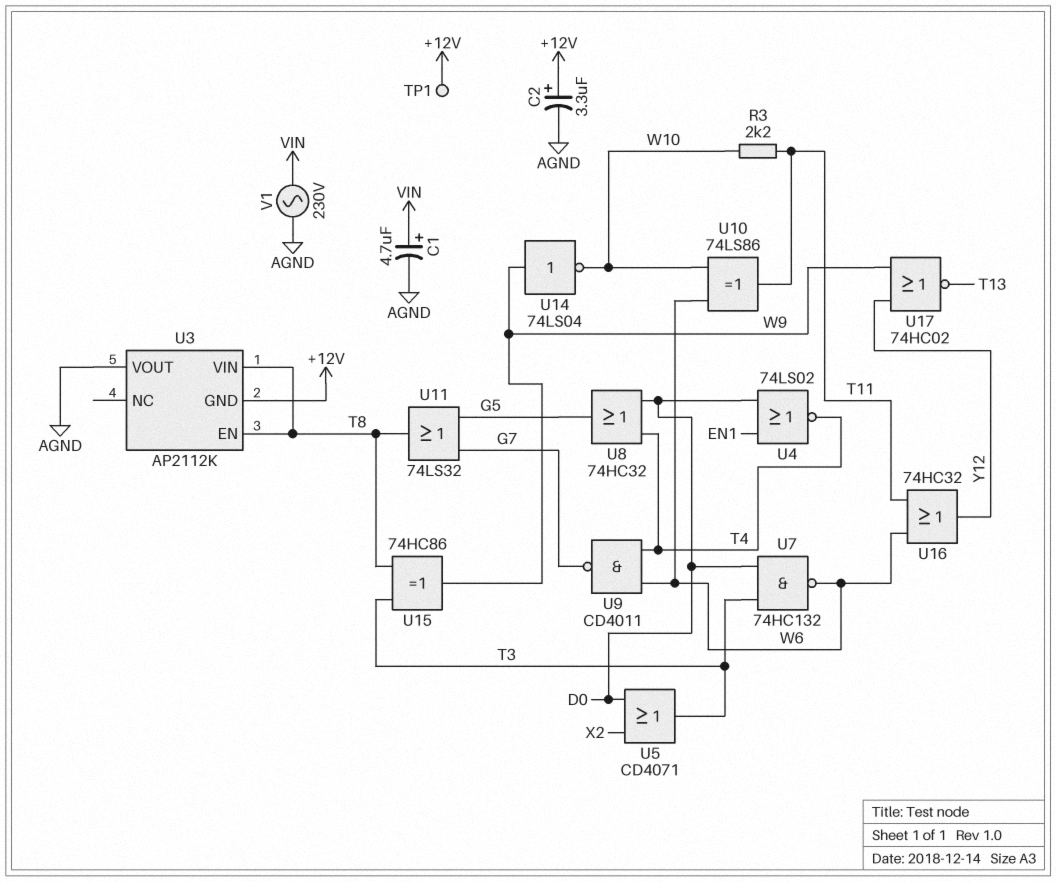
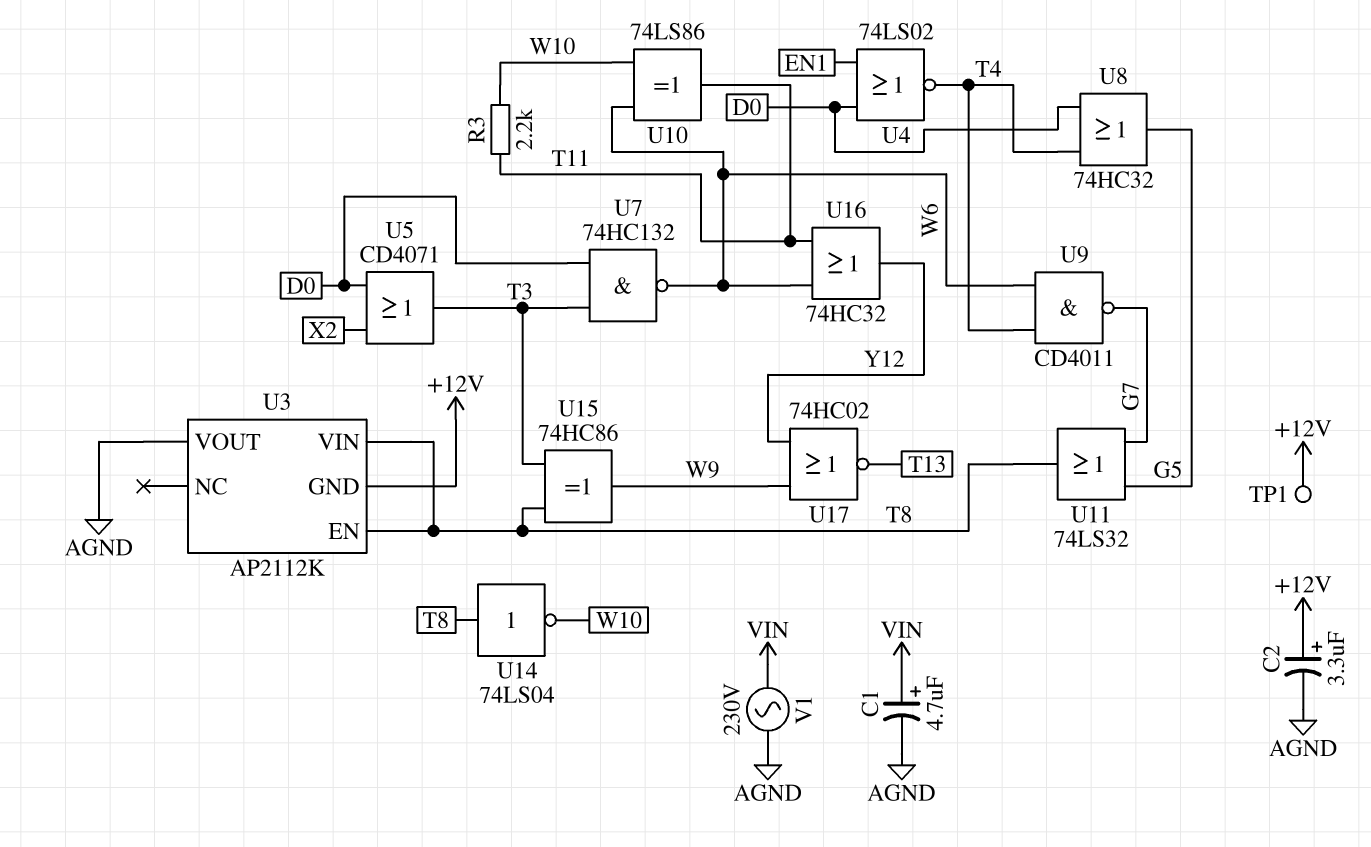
U14: NOT 74LS04 (in W9, out W10) -> NOT 74LS04 (in T8, out W10)

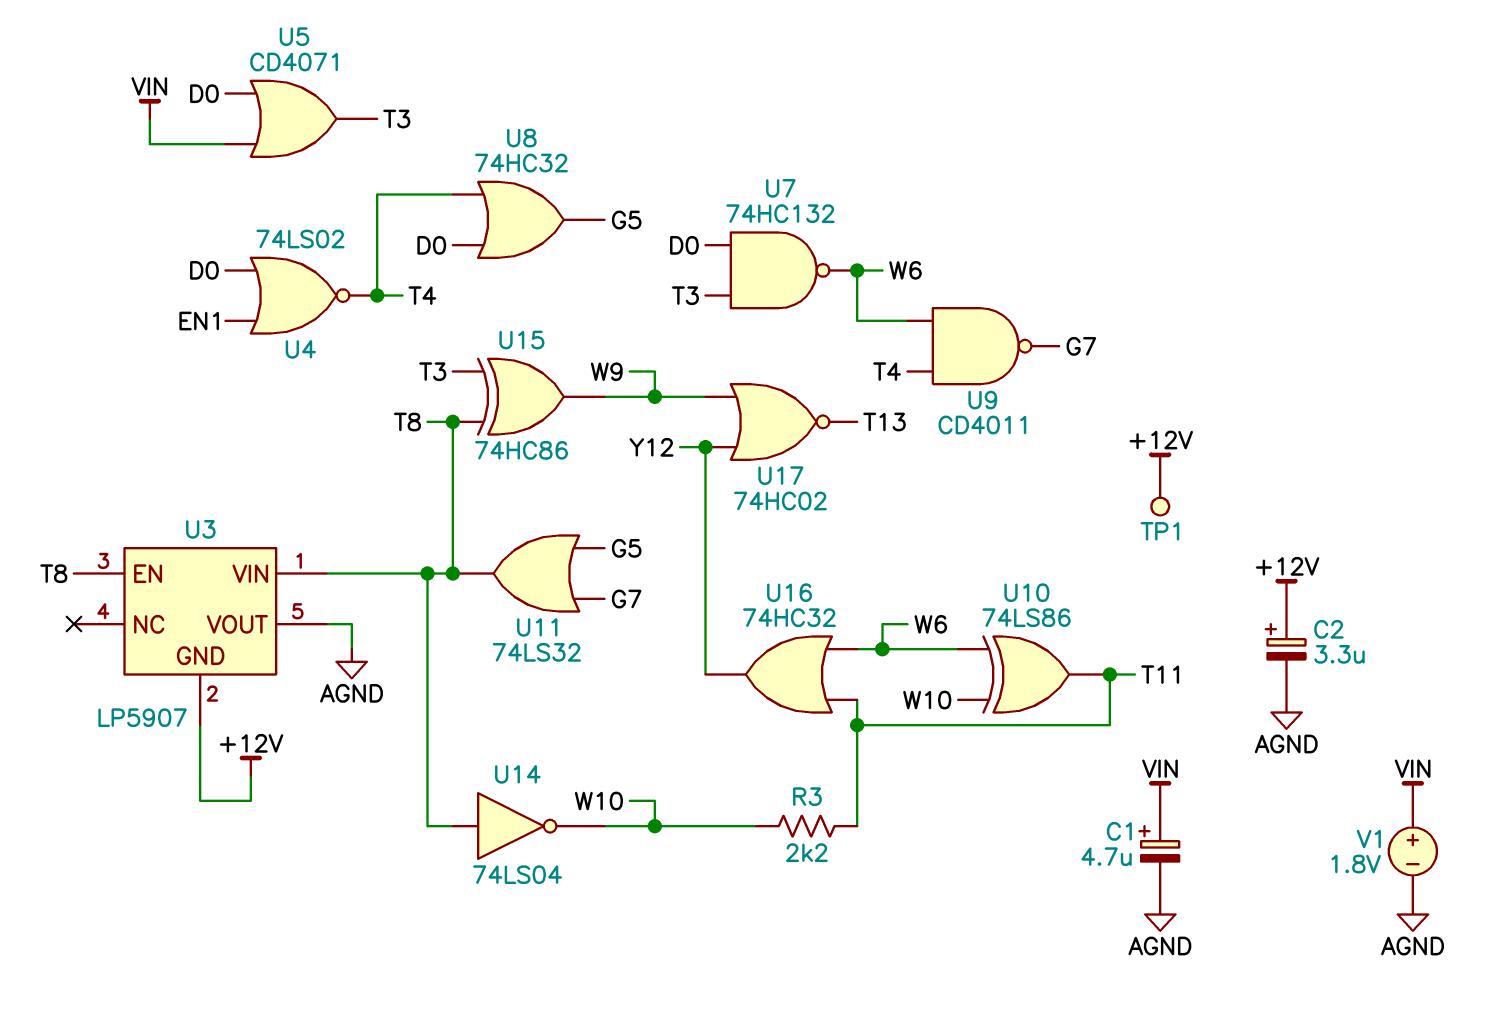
U3: AP2112K -> LP5907
U5: OR CD4071 (in D0, in X2, out T3) -> OR CD4071 (in D0, in VIN, out T3)
V1: AC 230V (AGND, VIN) -> 1.8V (plus VIN, minus AGND)

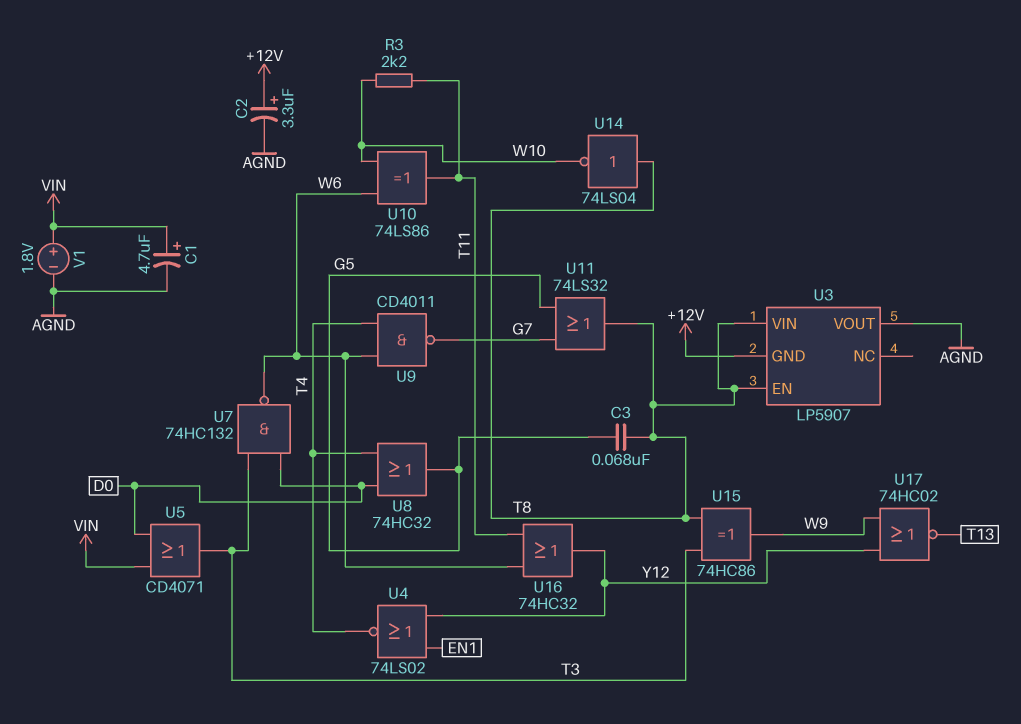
C3: none -> 68nF (G5, T8)
TP1: test point (+12V) -> none
U4: NOR 74LS02 (in D0, in EN1, out T4) -> NOR 74LS02 (in EN1, in Y12, out T4)

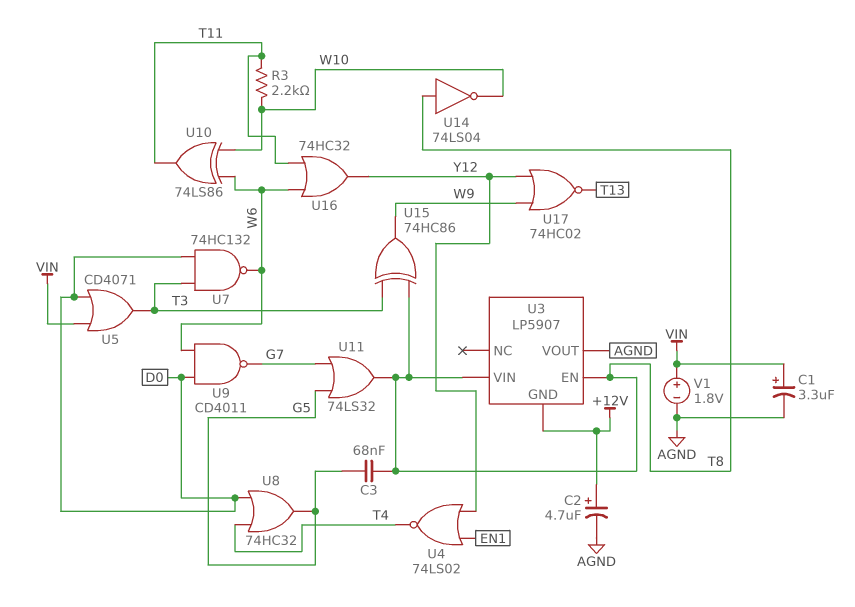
C1: 4.7uF (plus VIN, minus AGND) -> 3.3uF (plus VIN, minus AGND)
C2: 3.3uF (plus +12V, minus AGND) -> 4.7uF (plus +12V, minus AGND)
U9: NAND CD4011 (in T4, in W6, out G7) -> NAND CD4011 (in D0, in W6, out G7)

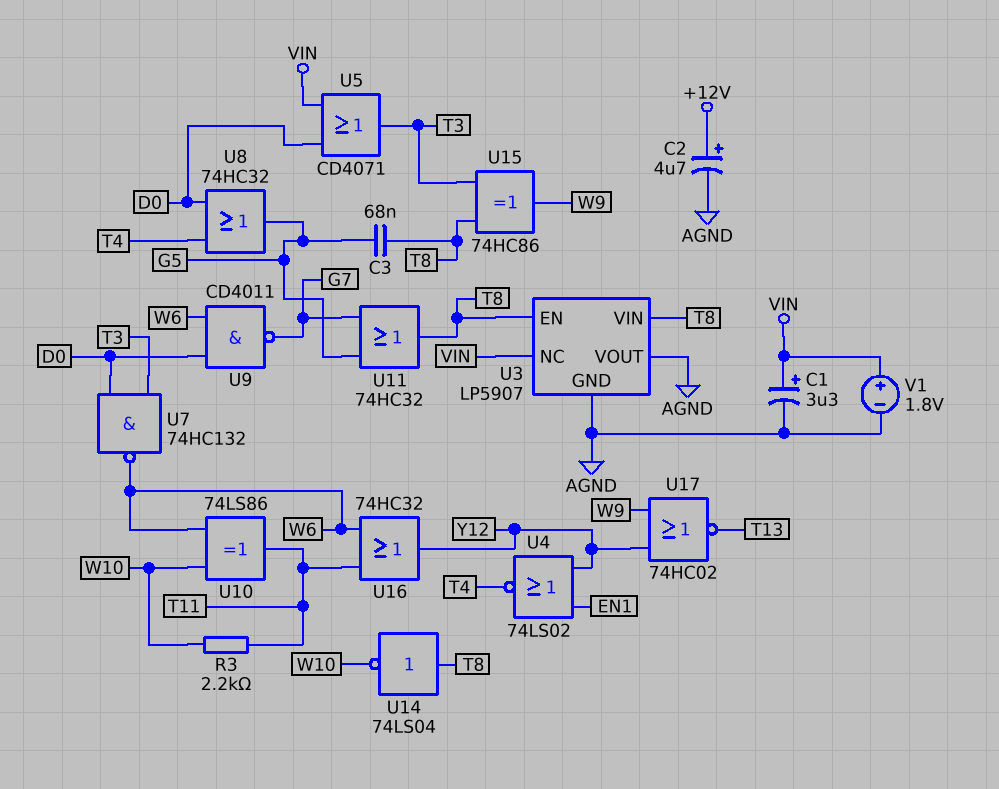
U3 pin GND: +12V -> AGND
U3 pin NC: none -> VIN
U11: OR 74LS32 (in G5, in G7, out T8) -> OR 74HC32 (in G5, in G7, out T8)

